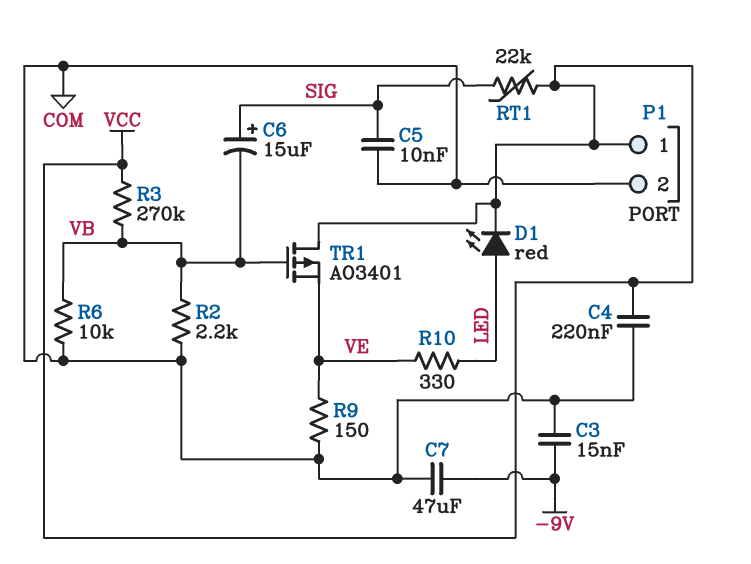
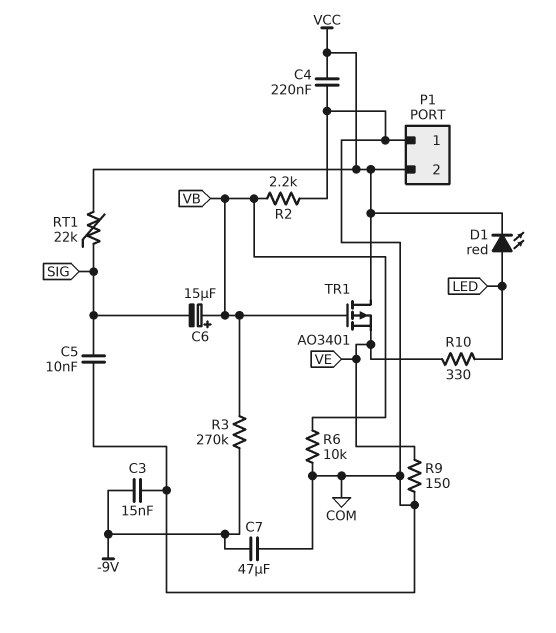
C6: 15uF (plus SIG, minus VB) -> 15uF (plus VB, minus SIG)
P1 pin 1: VCC -> COM
P1 pin 2: COM -> VCC
R3: 270k (VB, VCC) -> 270k (-9V, VB)

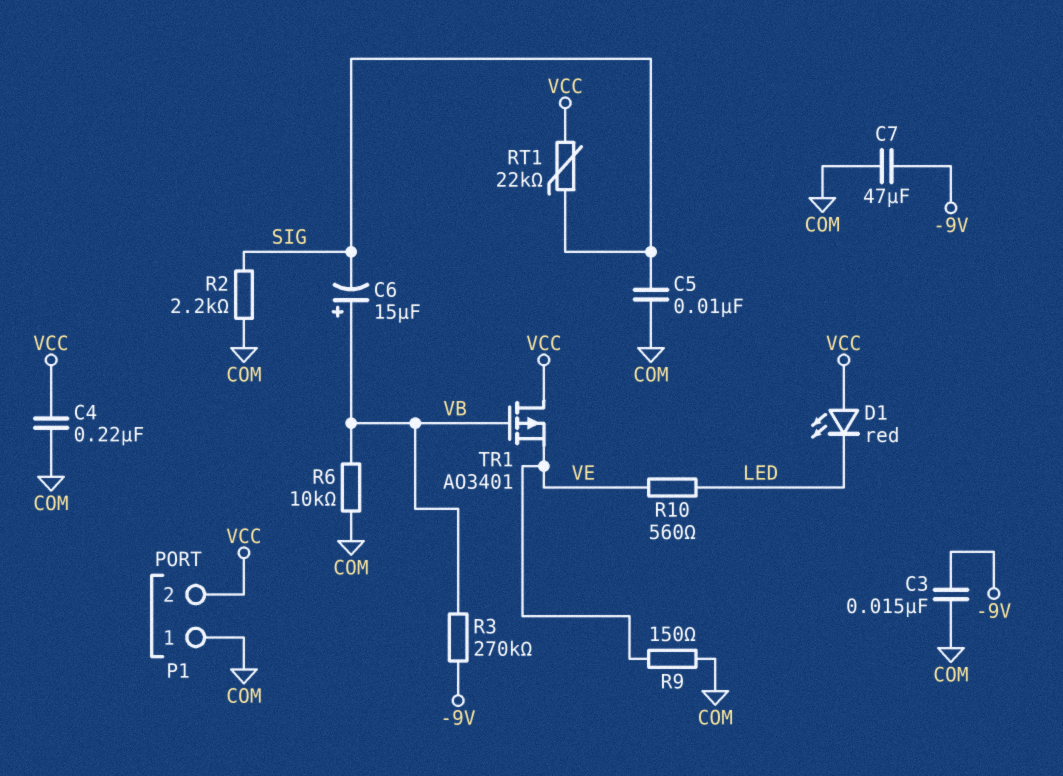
D1: LED red (A LED, K VCC) -> LED red (A VCC, K LED)
R2: 2.2k (COM, VB) -> 2.2k (COM, SIG)
R10: 330 (LED, VE) -> 560 (LED, VE)

